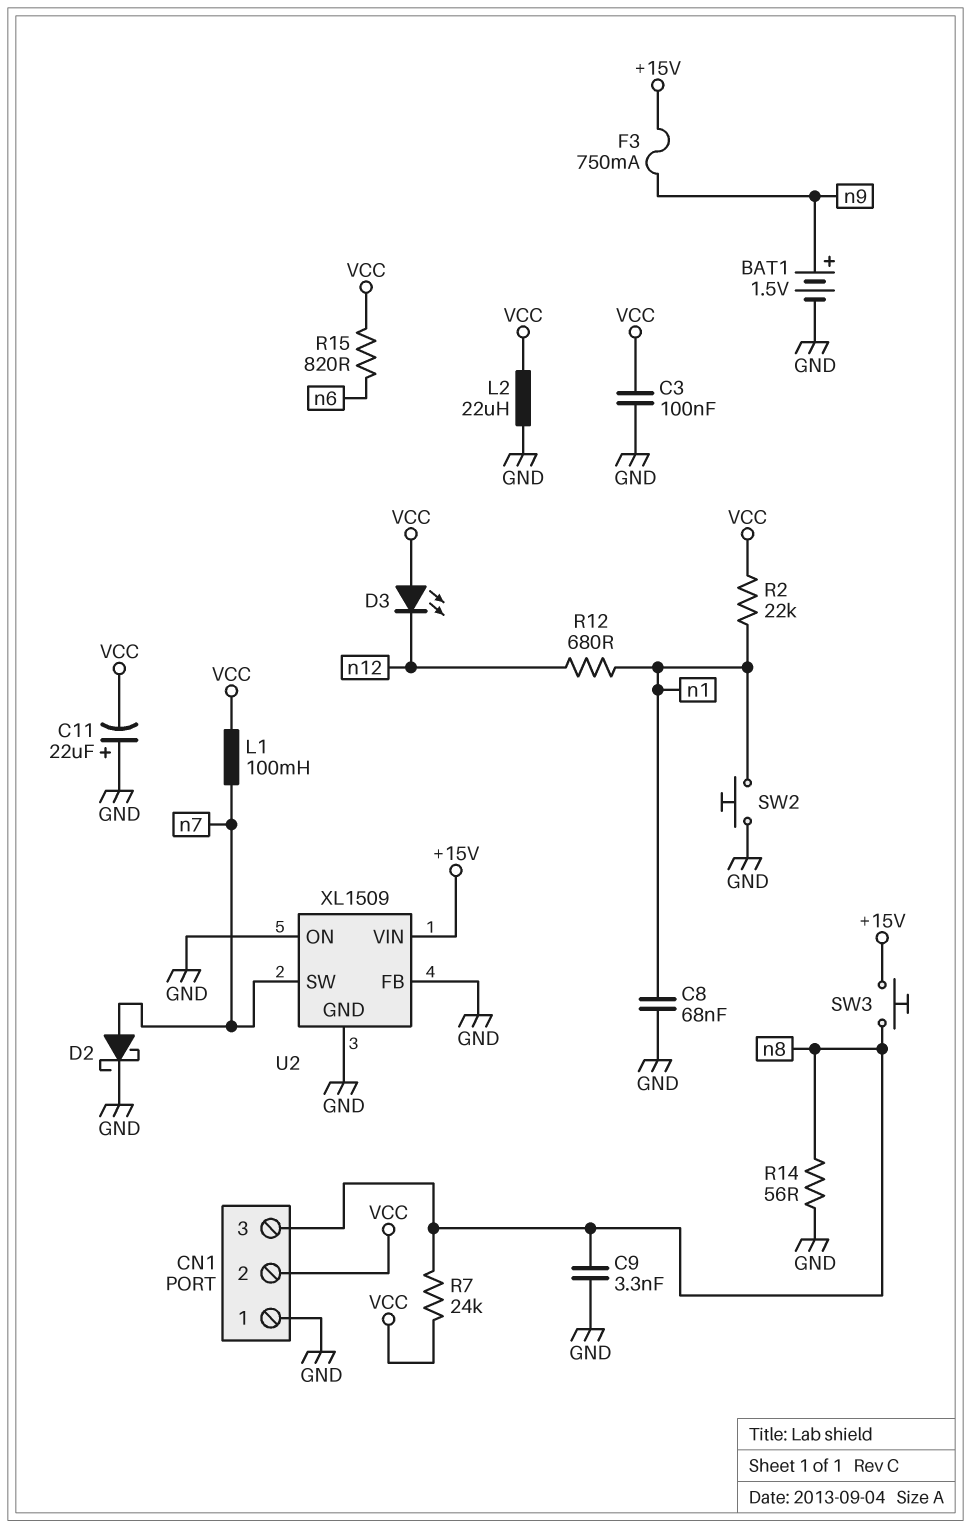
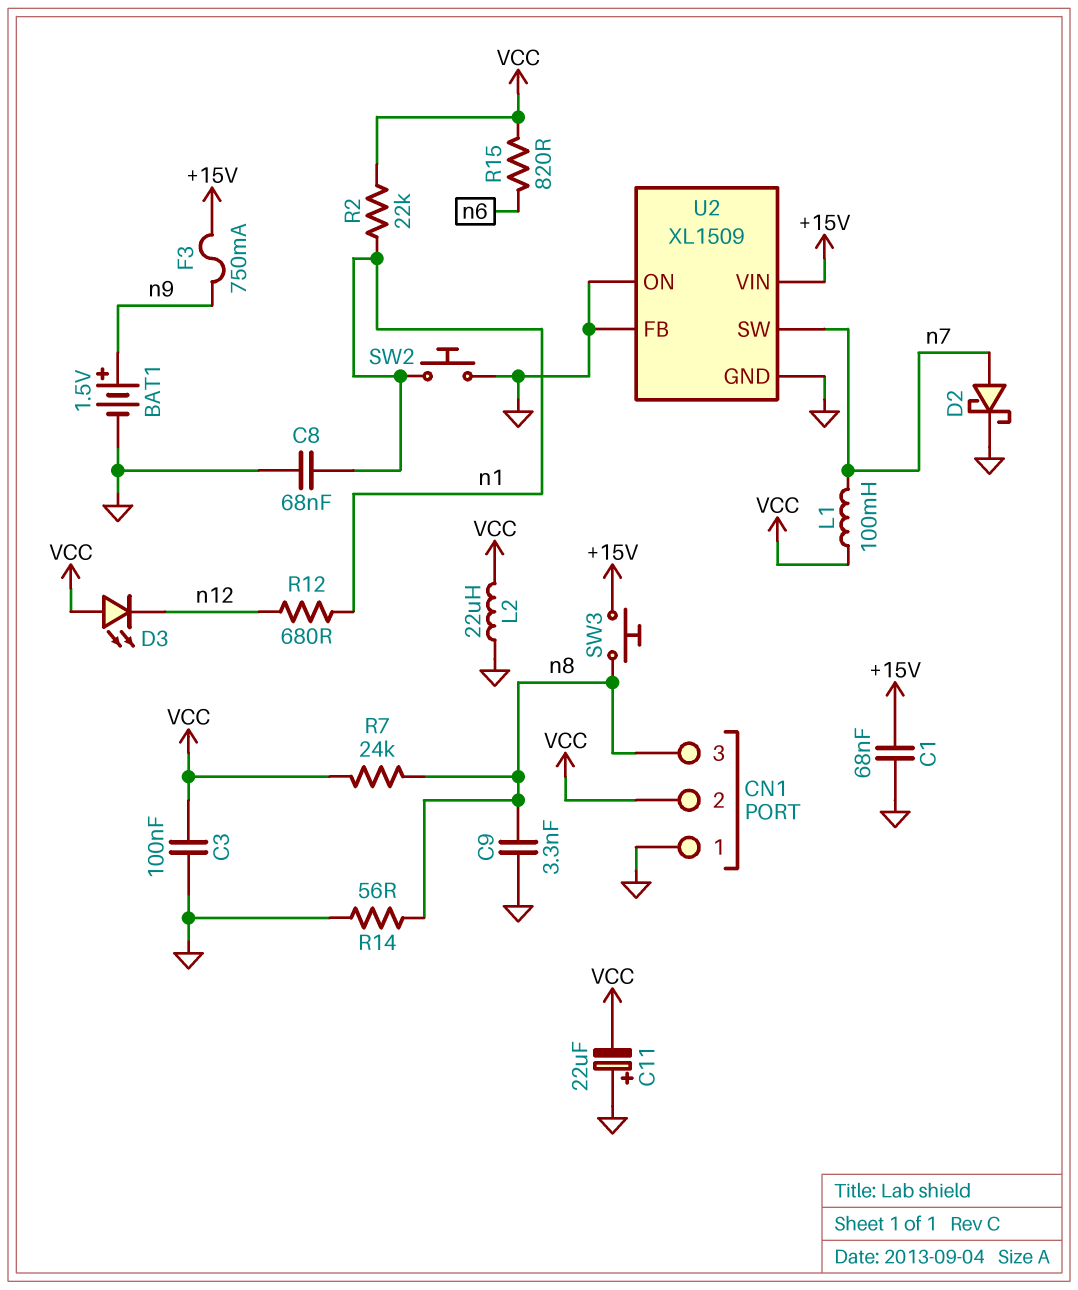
C1: none -> 68nF (+15V, GND)

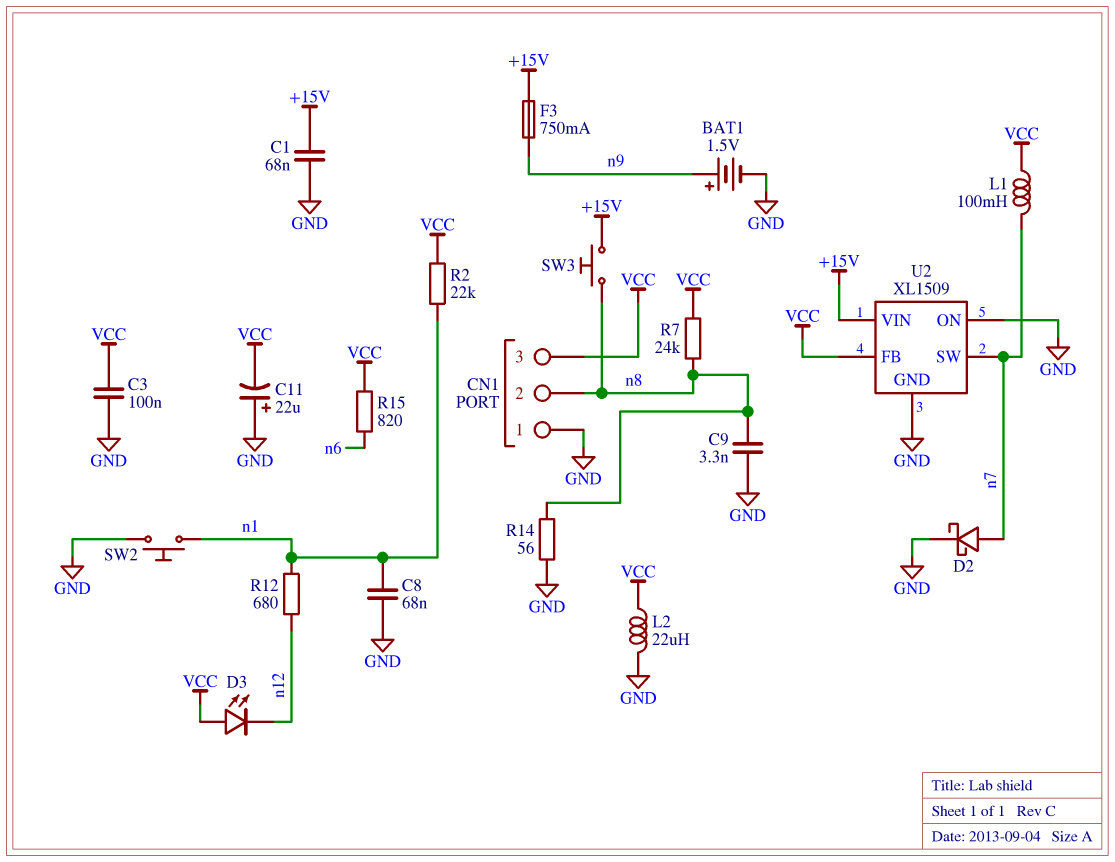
CN1 pin 2: VCC -> n8
CN1 pin 3: n8 -> VCC
U2 pin FB: GND -> VCC

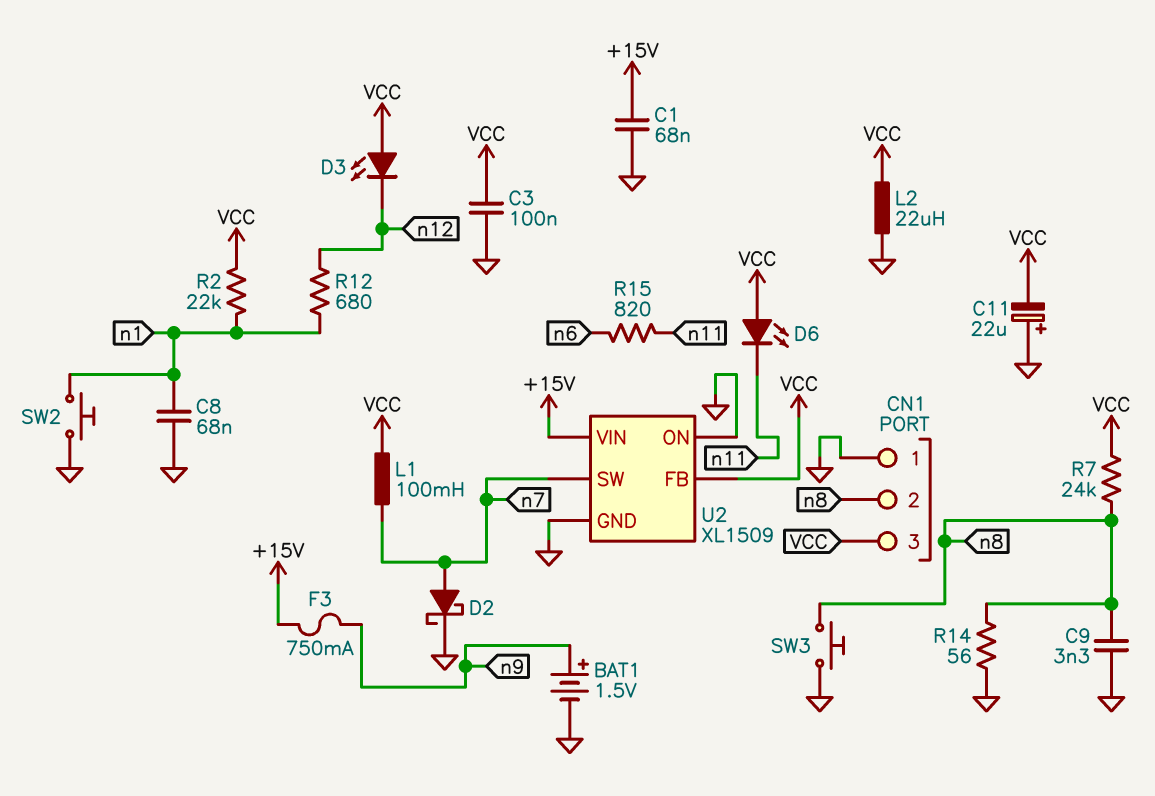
D6: none -> LED (A VCC, K n11)
R15: 820 (VCC, n6) -> 820 (n6, n11)
SW3: button (+15V, n8) -> button (GND, n8)

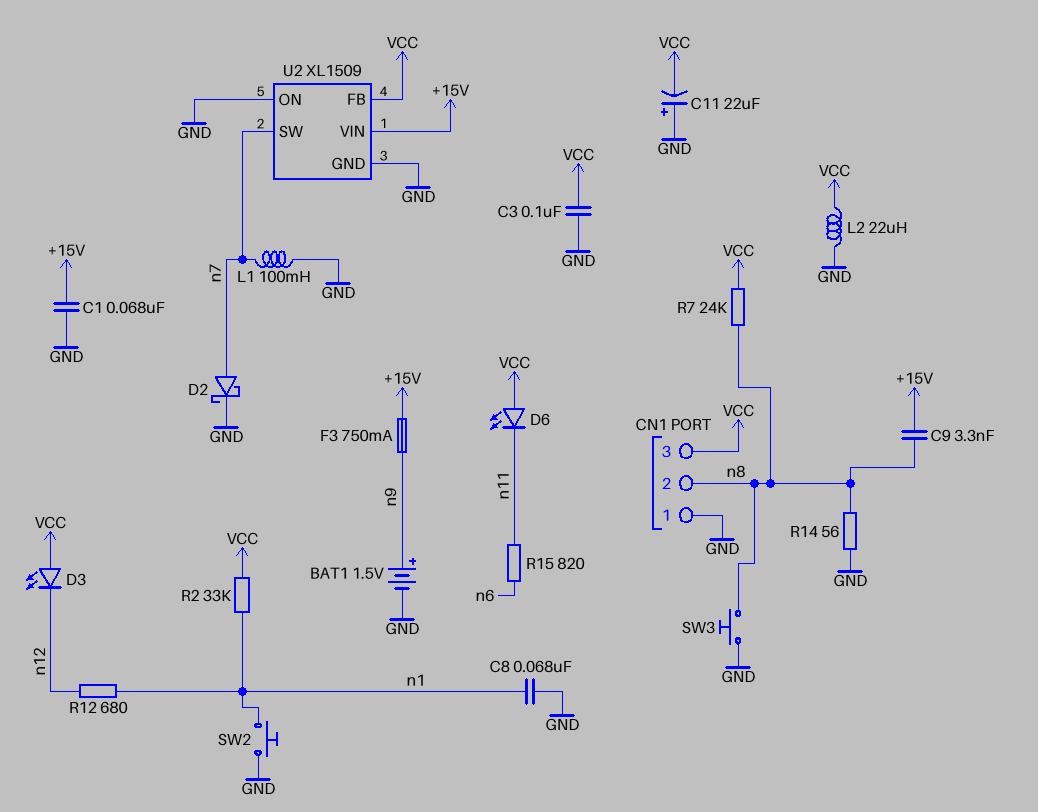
C9: 3.3nF (GND, n8) -> 3.3nF (+15V, n8)
L1: 100mH (VCC, n7) -> 100mH (GND, n7)
R2: 22k (VCC, n1) -> 33k (VCC, n1)

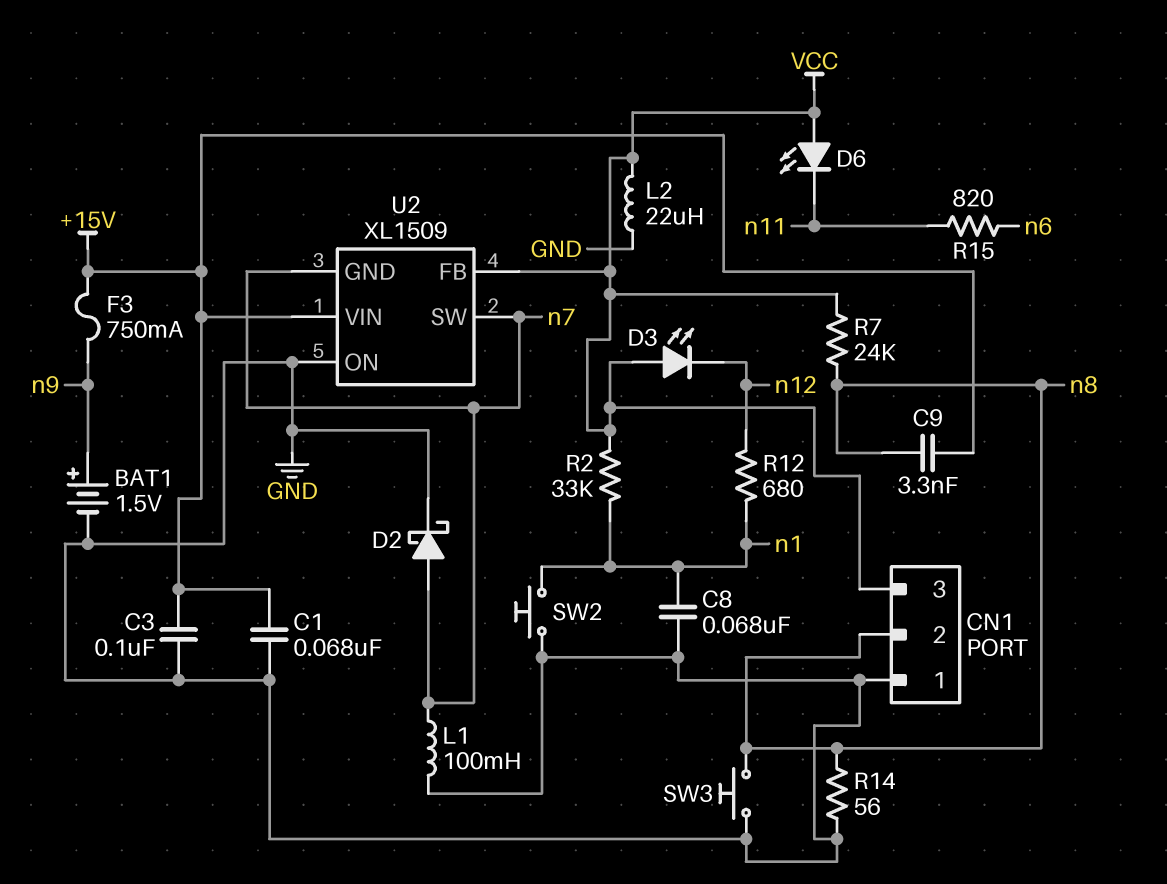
C3: 100nF (GND, VCC) -> 100nF (+15V, GND)
C11: 22uF (plus GND, minus VCC) -> none
U2 pin GND: GND -> n7

